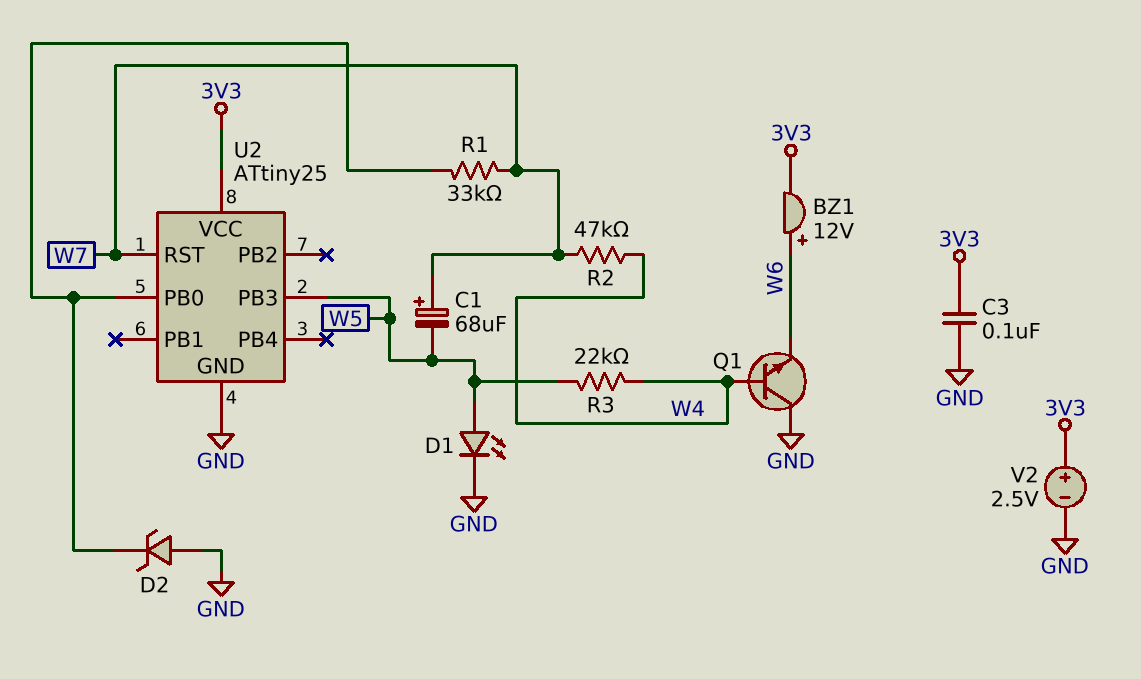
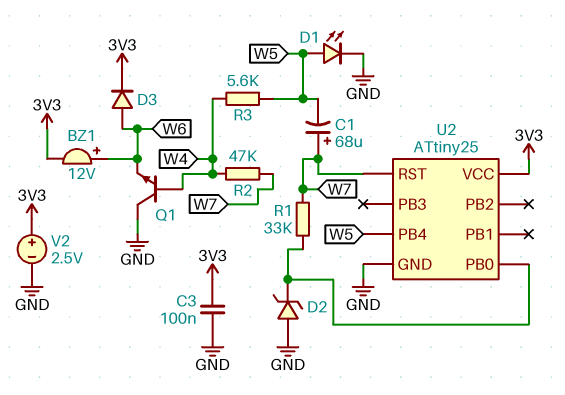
D3: none -> diode (A W6, K 3V3)
R3: 22k (W4, W5) -> 5.6k (W4, W5)
U2 pin PB3: W5 -> none
U2 pin PB4: none -> W5

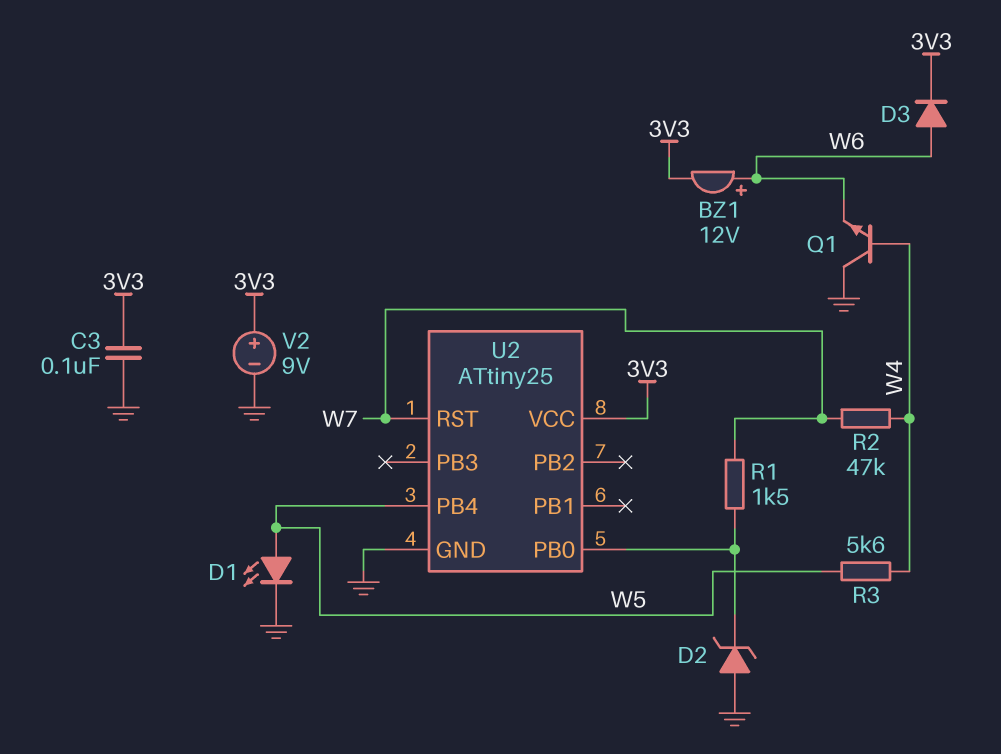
C1: 68uF (plus W7, minus W5) -> none
R1: 33k (U2/PB0, W7) -> 1.5k (U2/PB0, W7)
V2: 2.5V (plus 3V3, minus GND) -> 9V (plus 3V3, minus GND)

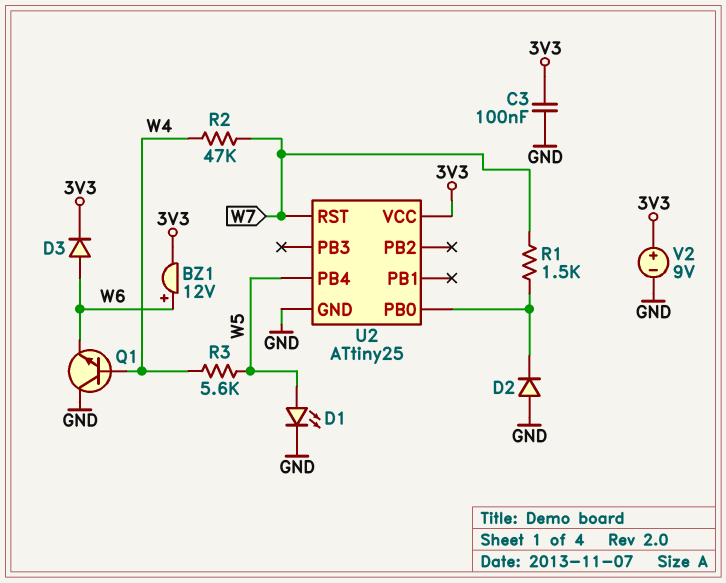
D2: zener (A GND, K U2/PB0) -> diode (A GND, K U2/PB0)

